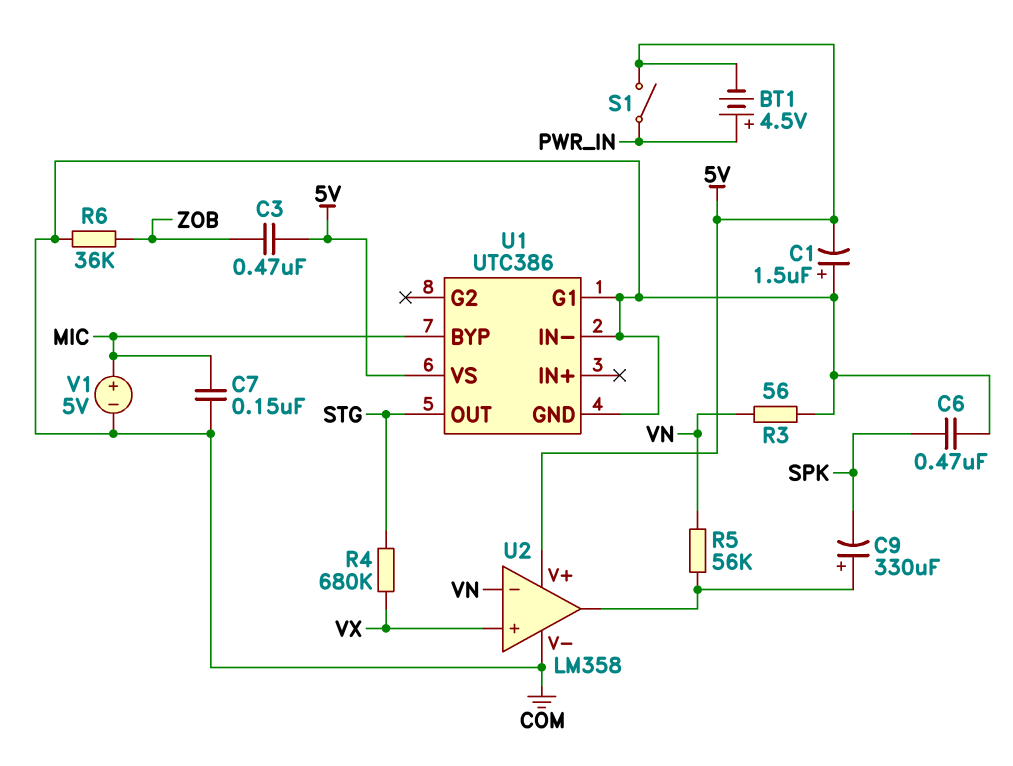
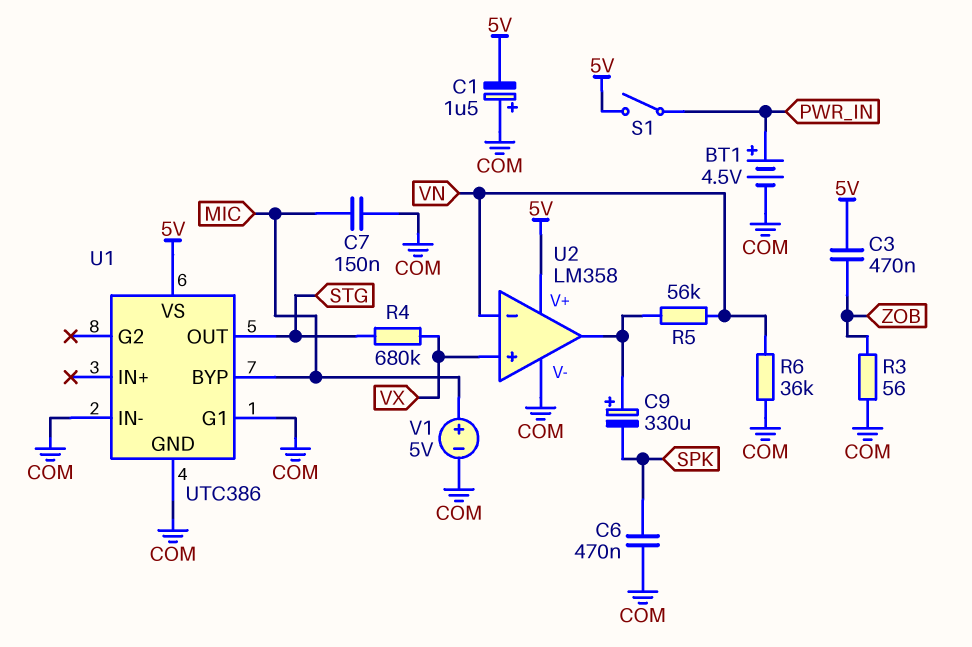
BT1: 4.5V (plus PWR_IN, minus 5V) -> 4.5V (plus PWR_IN, minus COM)
R3: 56 (COM, VN) -> 56 (COM, ZOB)
R6: 36k (COM, ZOB) -> 36k (COM, VN)

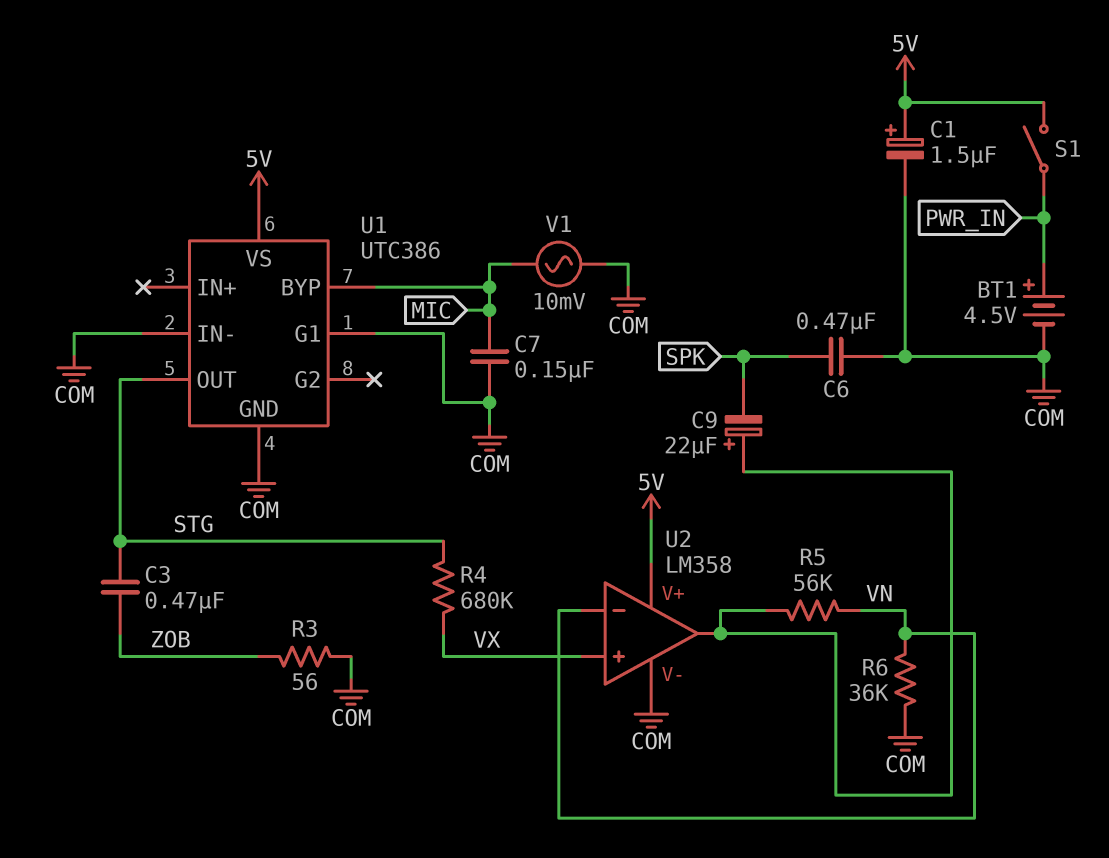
C1: 1.5uF (plus COM, minus 5V) -> 1.5uF (plus 5V, minus COM)
C3: 470nF (5V, ZOB) -> 470nF (STG, ZOB)
C9: 330uF (plus U2/out, minus SPK) -> 22uF (plus U2/out, minus SPK)
V1: 5V (plus MIC, minus COM) -> AC 10mV (COM, MIC)

